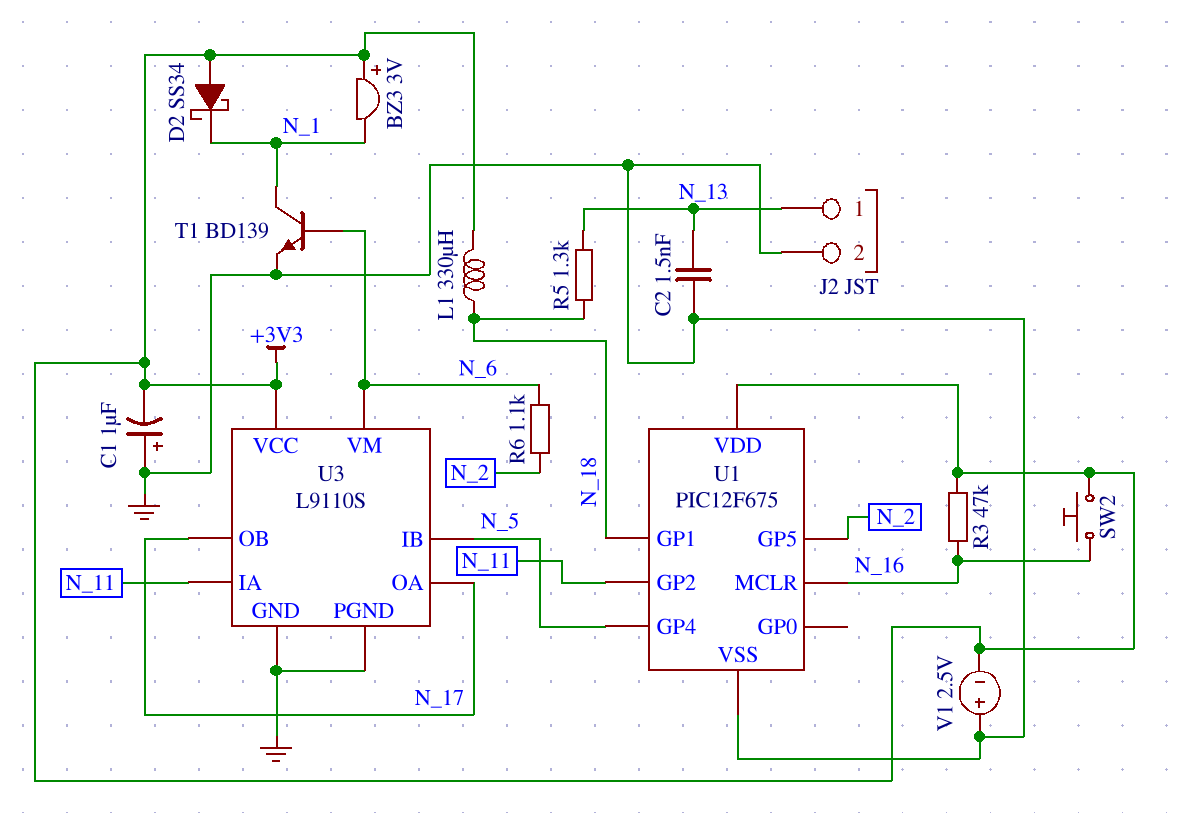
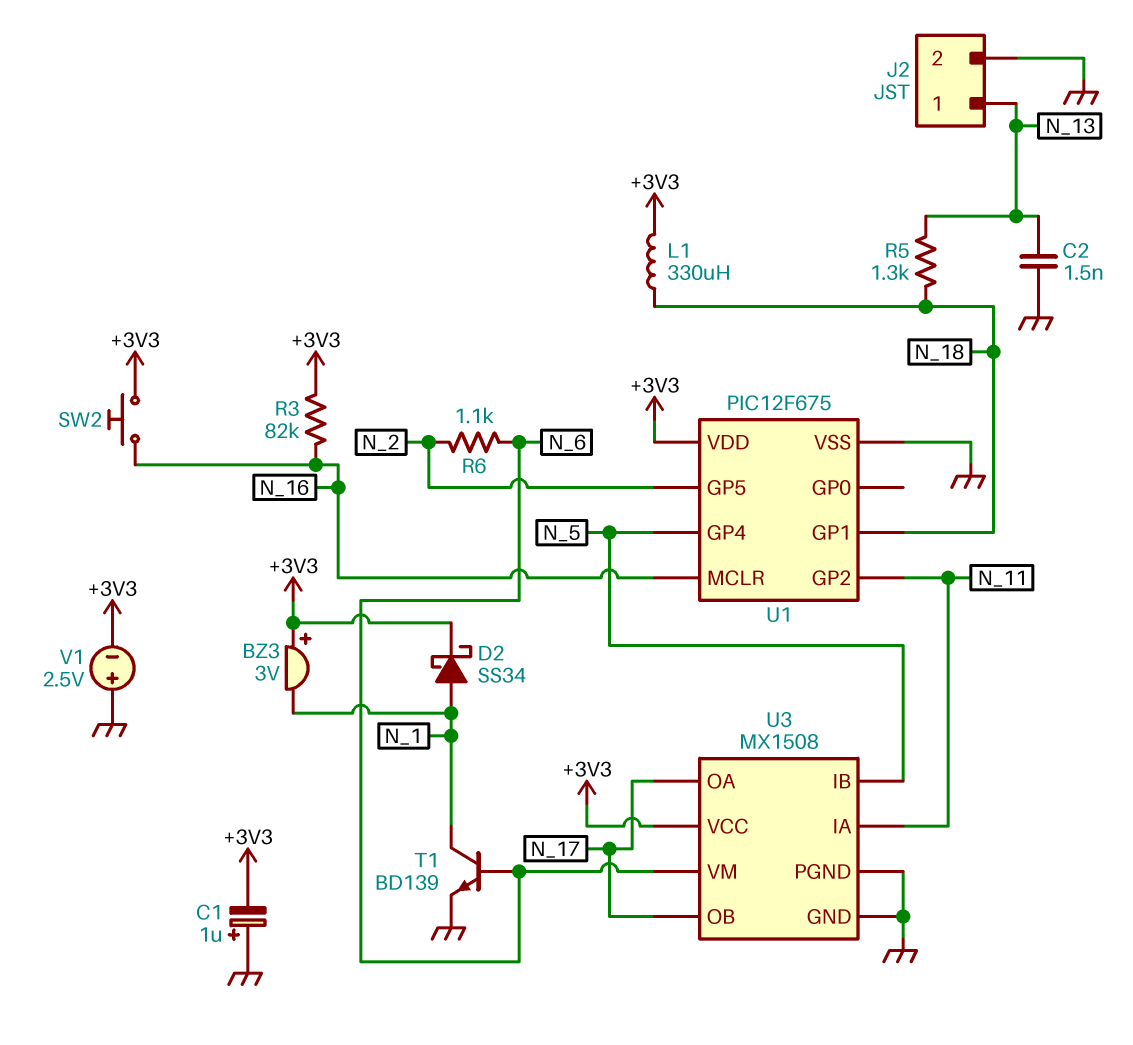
D2: schottky SS34 (A +3V3, K N_1) -> schottky SS34 (A N_1, K +3V3)
R3: 47k (+3V3, N_16) -> 82k (+3V3, N_16)
U3: L9110S -> MX1508

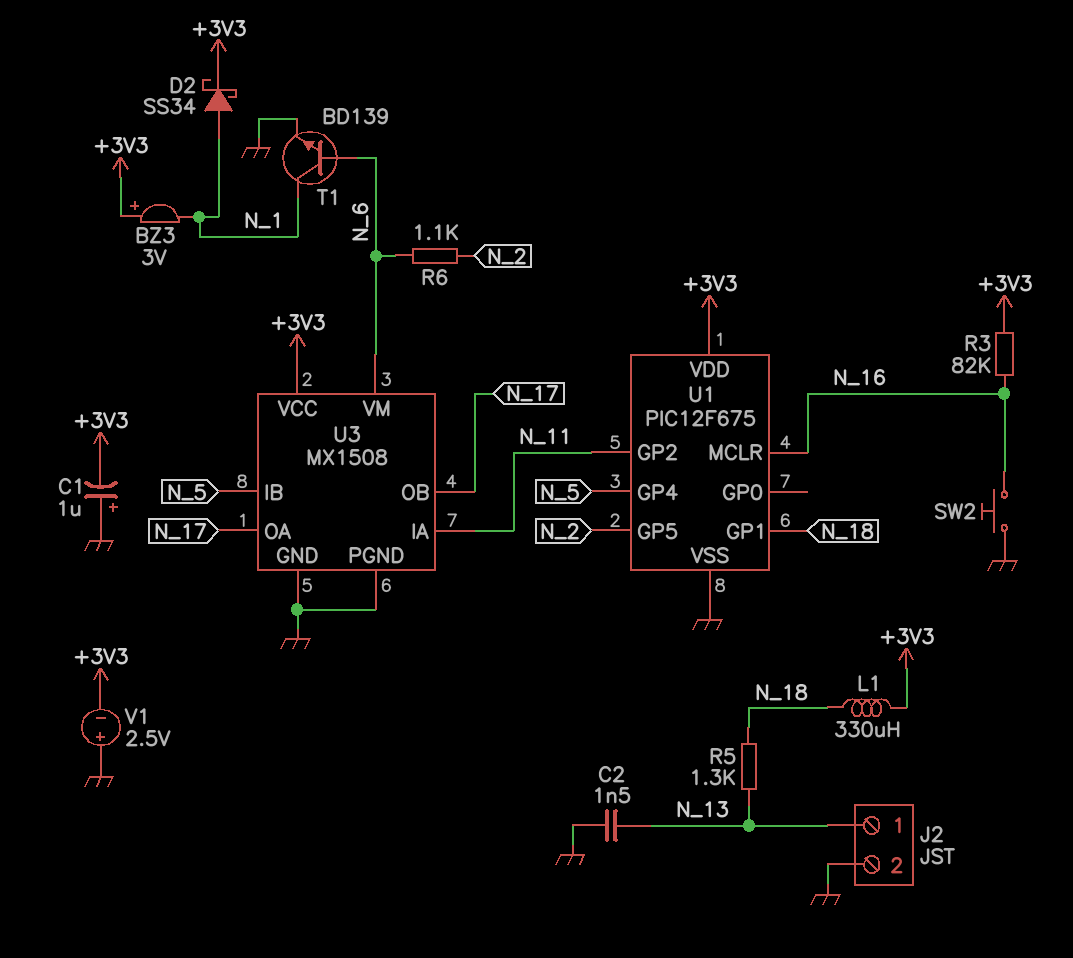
SW2: button (+3V3, N_16) -> button (GND, N_16)

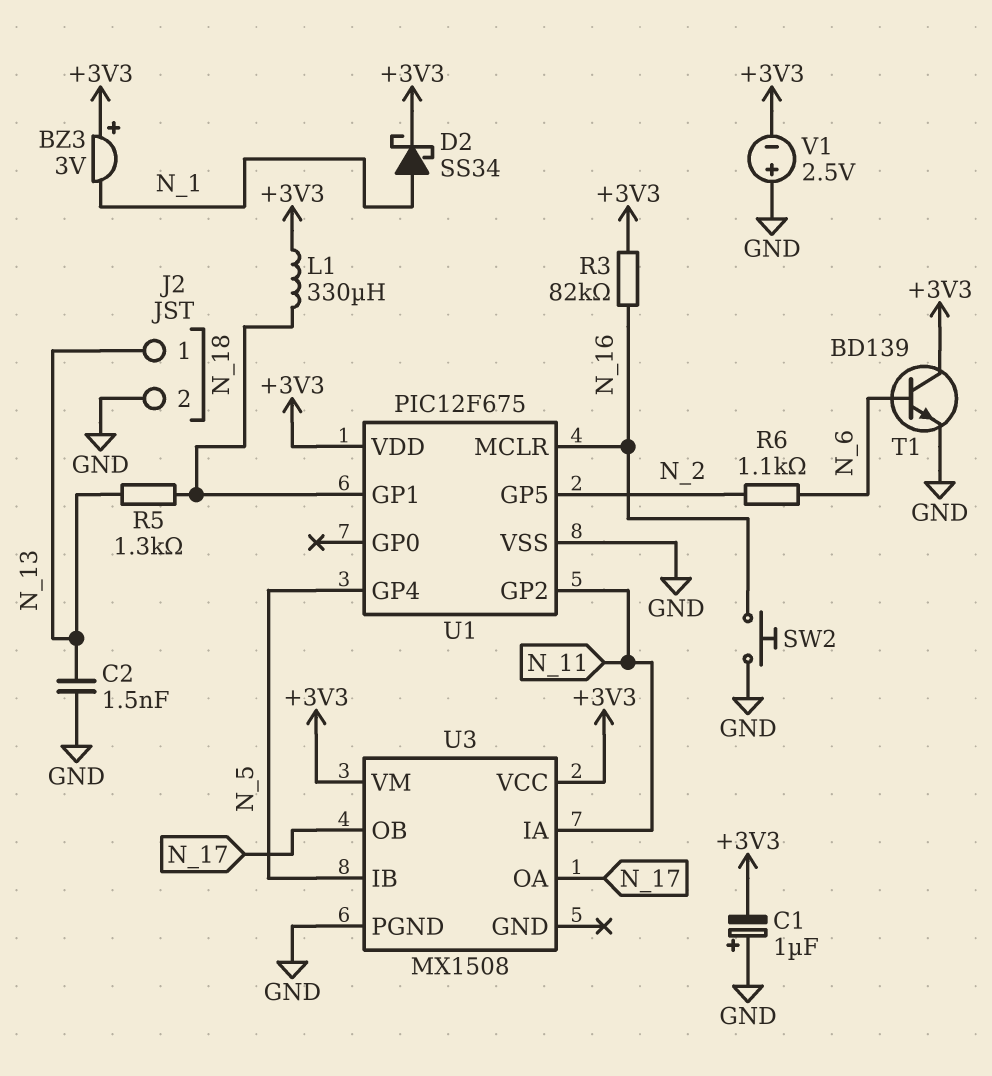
T1: NPN BD139 (B N_6, C N_1, E GND) -> NPN BD139 (B N_6, C +3V3, E GND)
U3 pin GND: GND -> none
U3 pin VM: N_6 -> +3V3

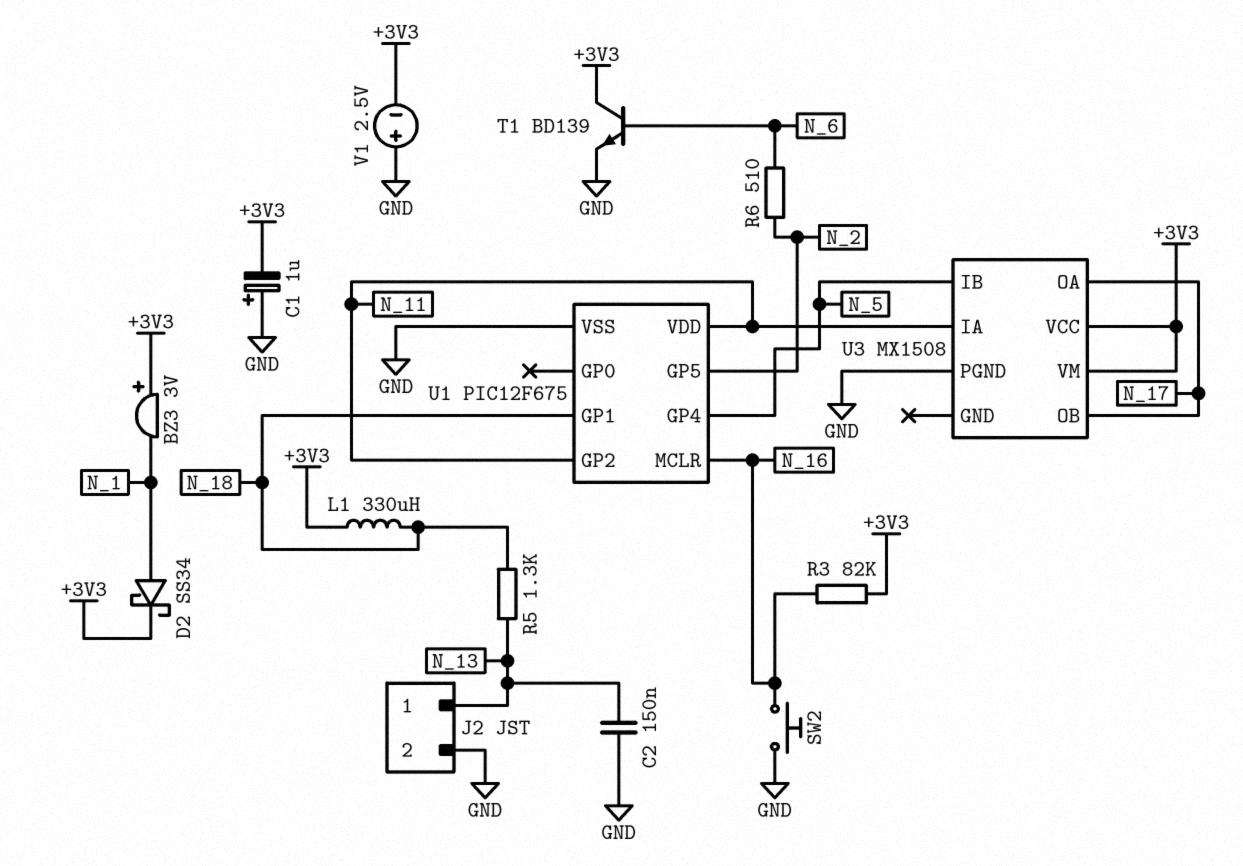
C2: 1.5nF (GND, N_13) -> 150nF (GND, N_13)
R6: 1.1k (N_2, N_6) -> 510 (N_2, N_6)
U1 pin VDD: +3V3 -> N_11

